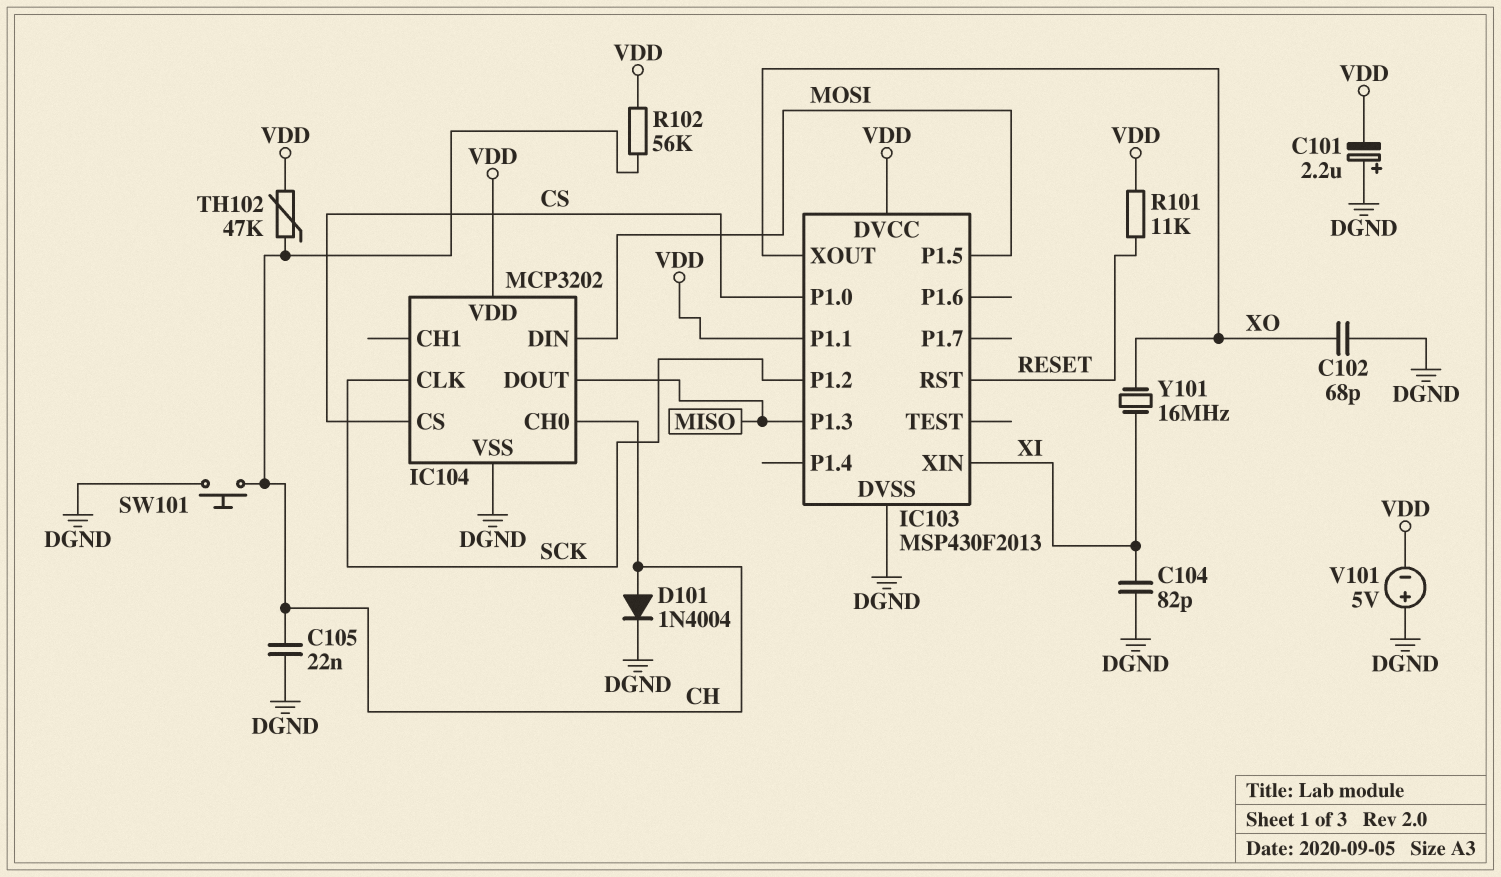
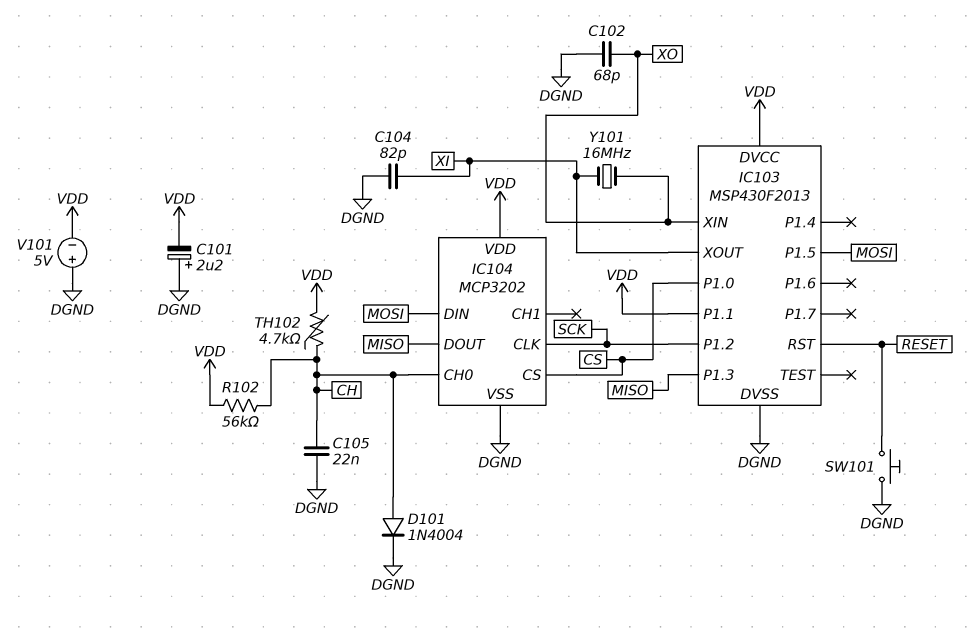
IC103 pin XIN: XI -> XO
IC103 pin XOUT: XO -> XI
R101: 11k (RESET, VDD) -> none
SW101: button (CH, DGND) -> button (DGND, RESET)
TH102: 47k (CH, VDD) -> 4.7k (CH, VDD)

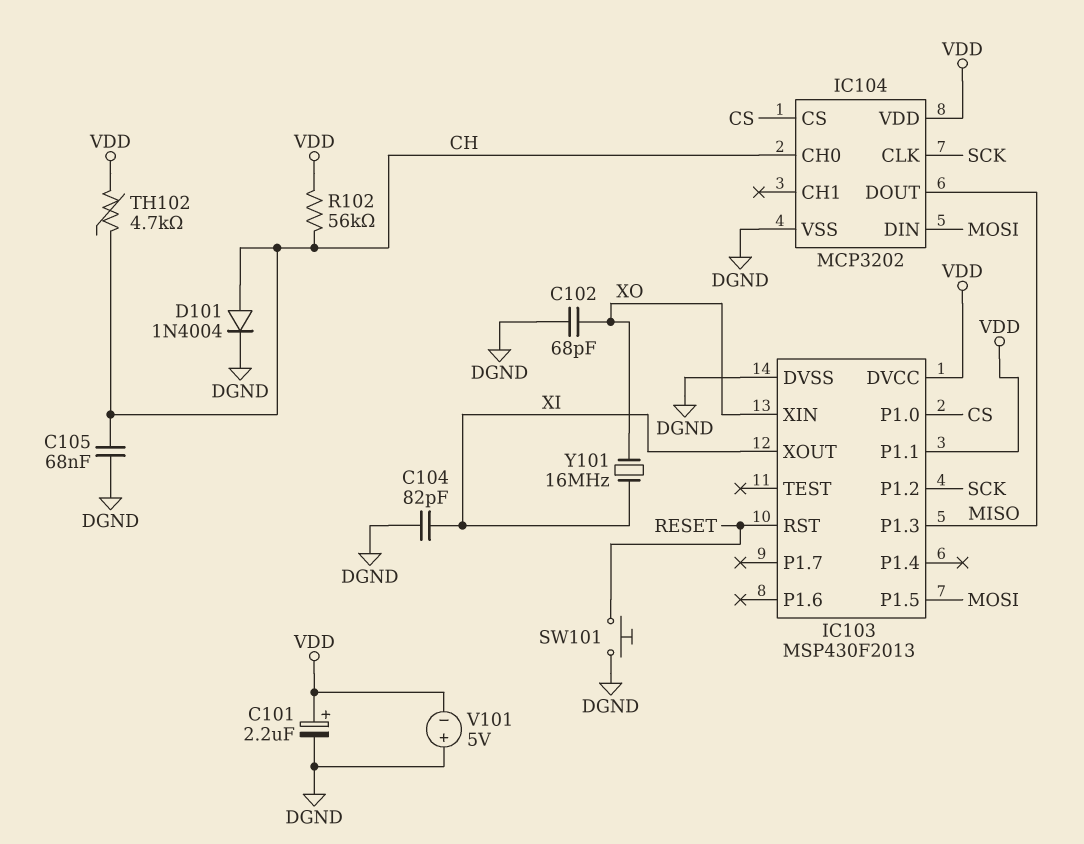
C101: 2.2uF (plus DGND, minus VDD) -> 2.2uF (plus VDD, minus DGND)
C105: 22nF (CH, DGND) -> 68nF (CH, DGND)

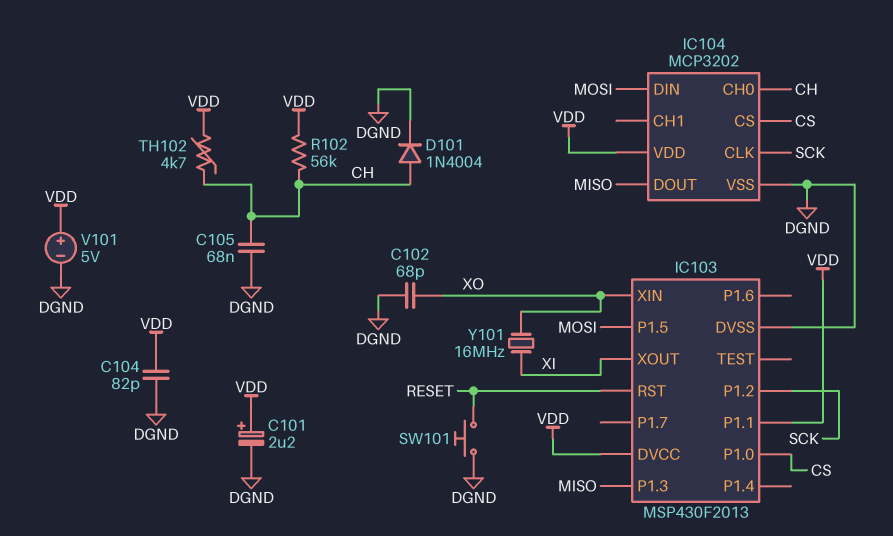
C104: 82pF (DGND, XI) -> 82pF (DGND, VDD)
V101: 5V (plus DGND, minus VDD) -> 5V (plus VDD, minus DGND)

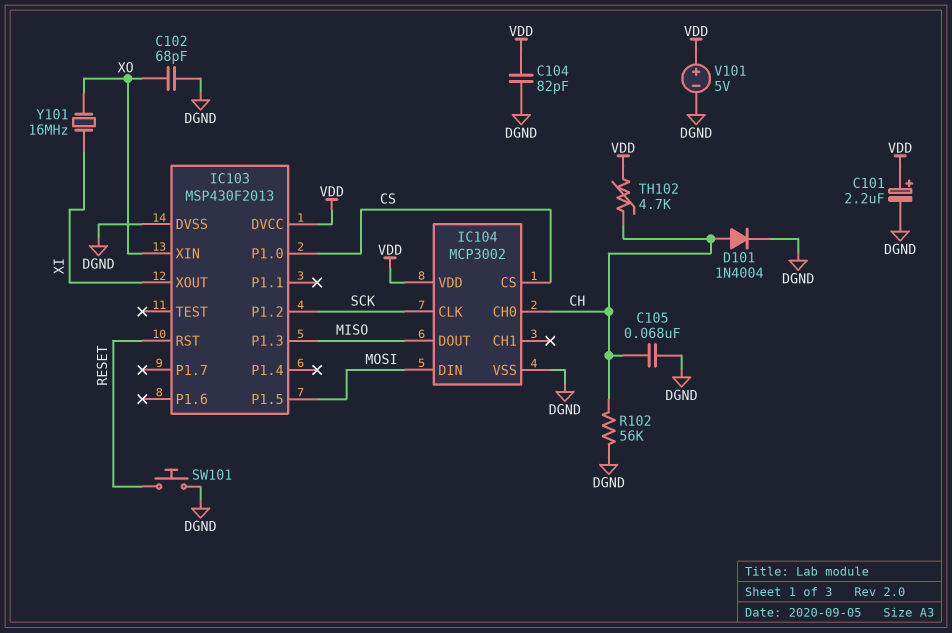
IC103 pin P1.1: VDD -> none
IC104: MCP3202 -> MCP3002
R102: 56k (CH, VDD) -> 56k (CH, DGND)

